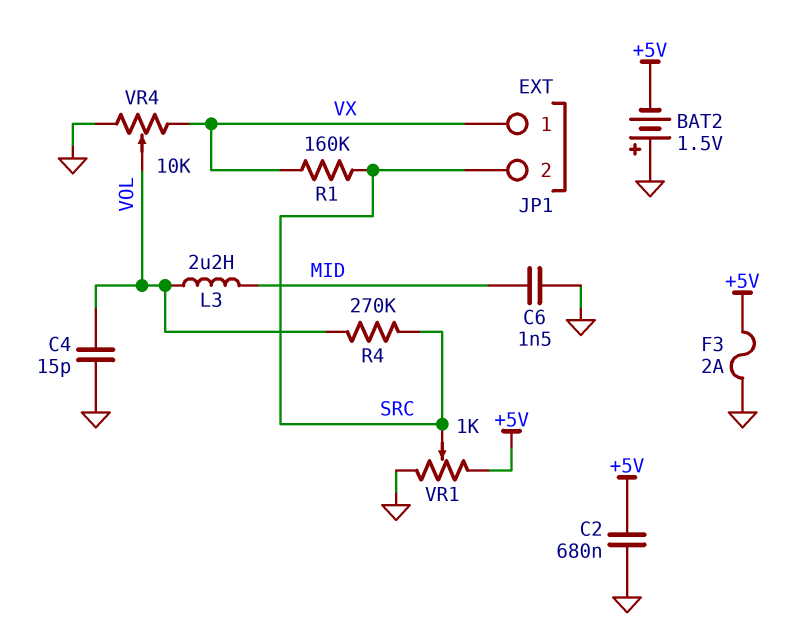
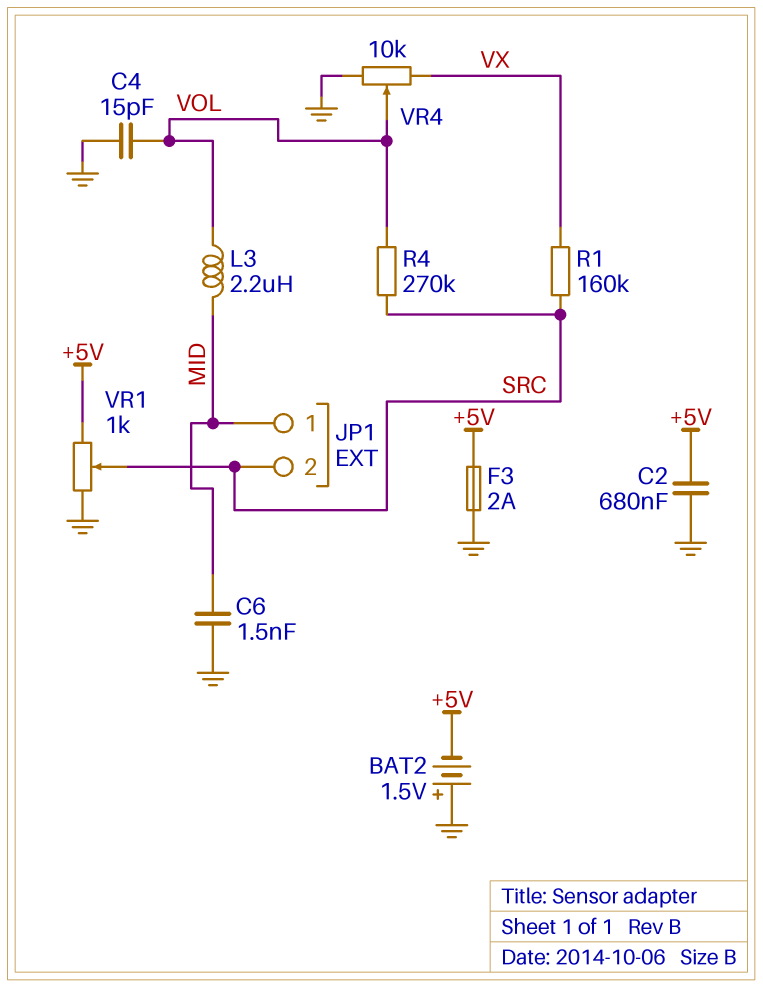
JP1 pin 1: VX -> MID

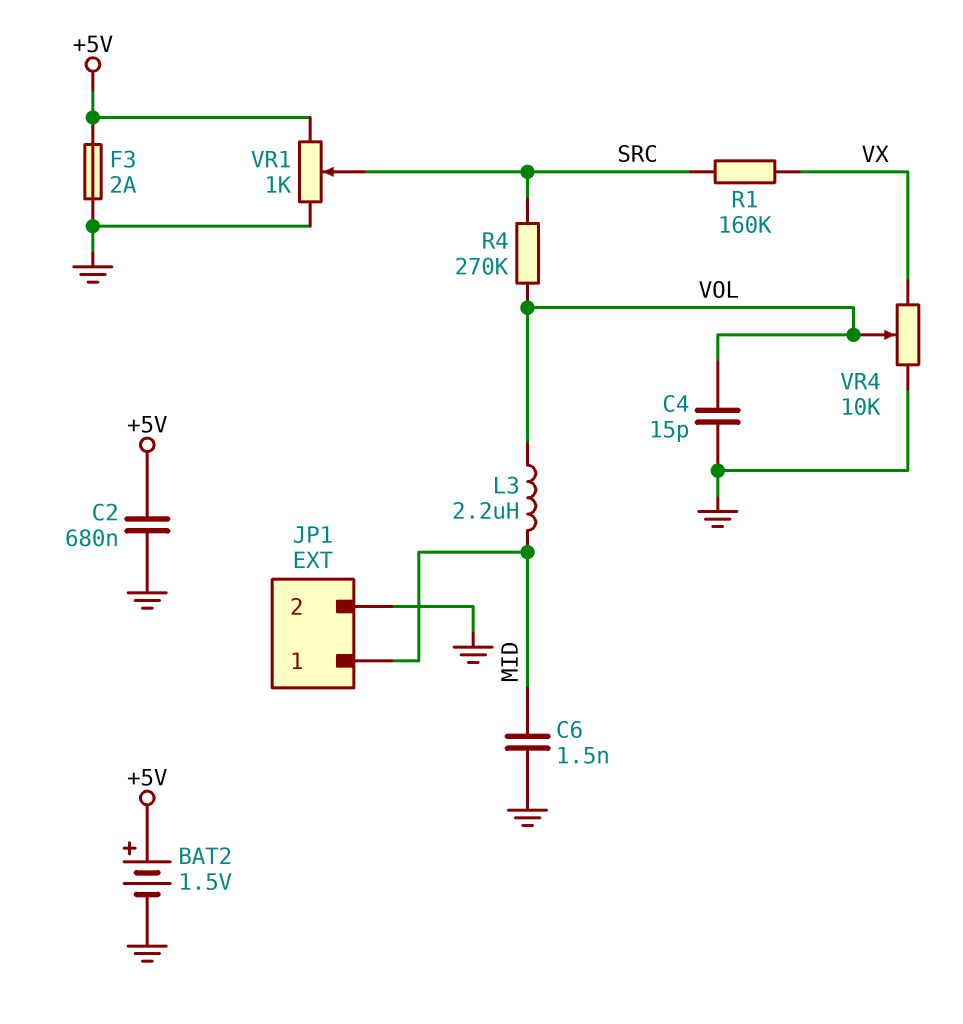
BAT2: 1.5V (plus GND, minus +5V) -> 1.5V (plus +5V, minus GND)
JP1 pin 2: SRC -> GND

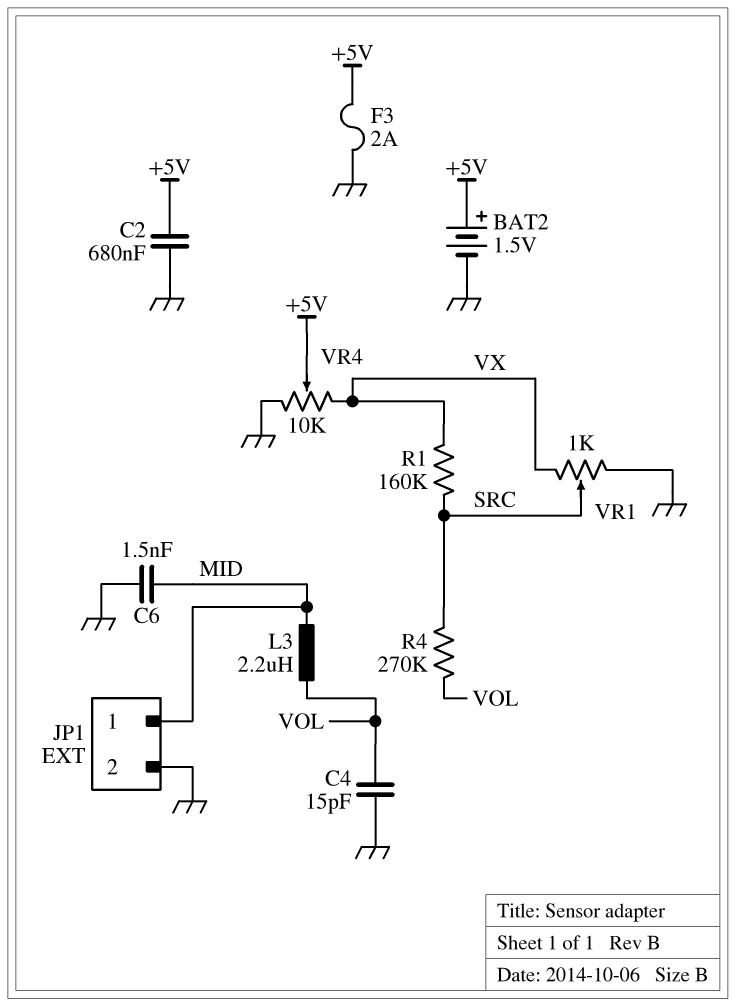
VR1: 1k (+5V, GND, wiper SRC) -> 1k (GND, VX, wiper SRC)
VR4: 10k (GND, VX, wiper VOL) -> 10k (GND, VX, wiper +5V)

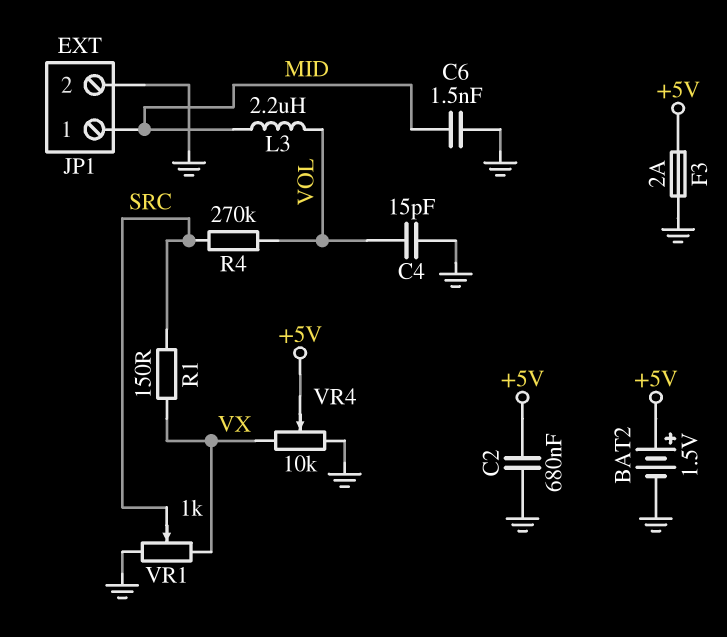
R1: 160k (SRC, VX) -> 150 (SRC, VX)

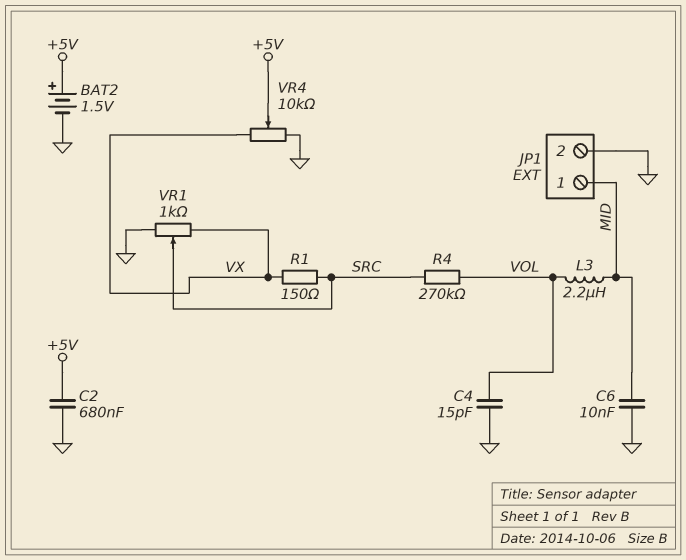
C6: 1.5nF (GND, MID) -> 10nF (GND, MID)
F3: 2A (+5V, GND) -> none

